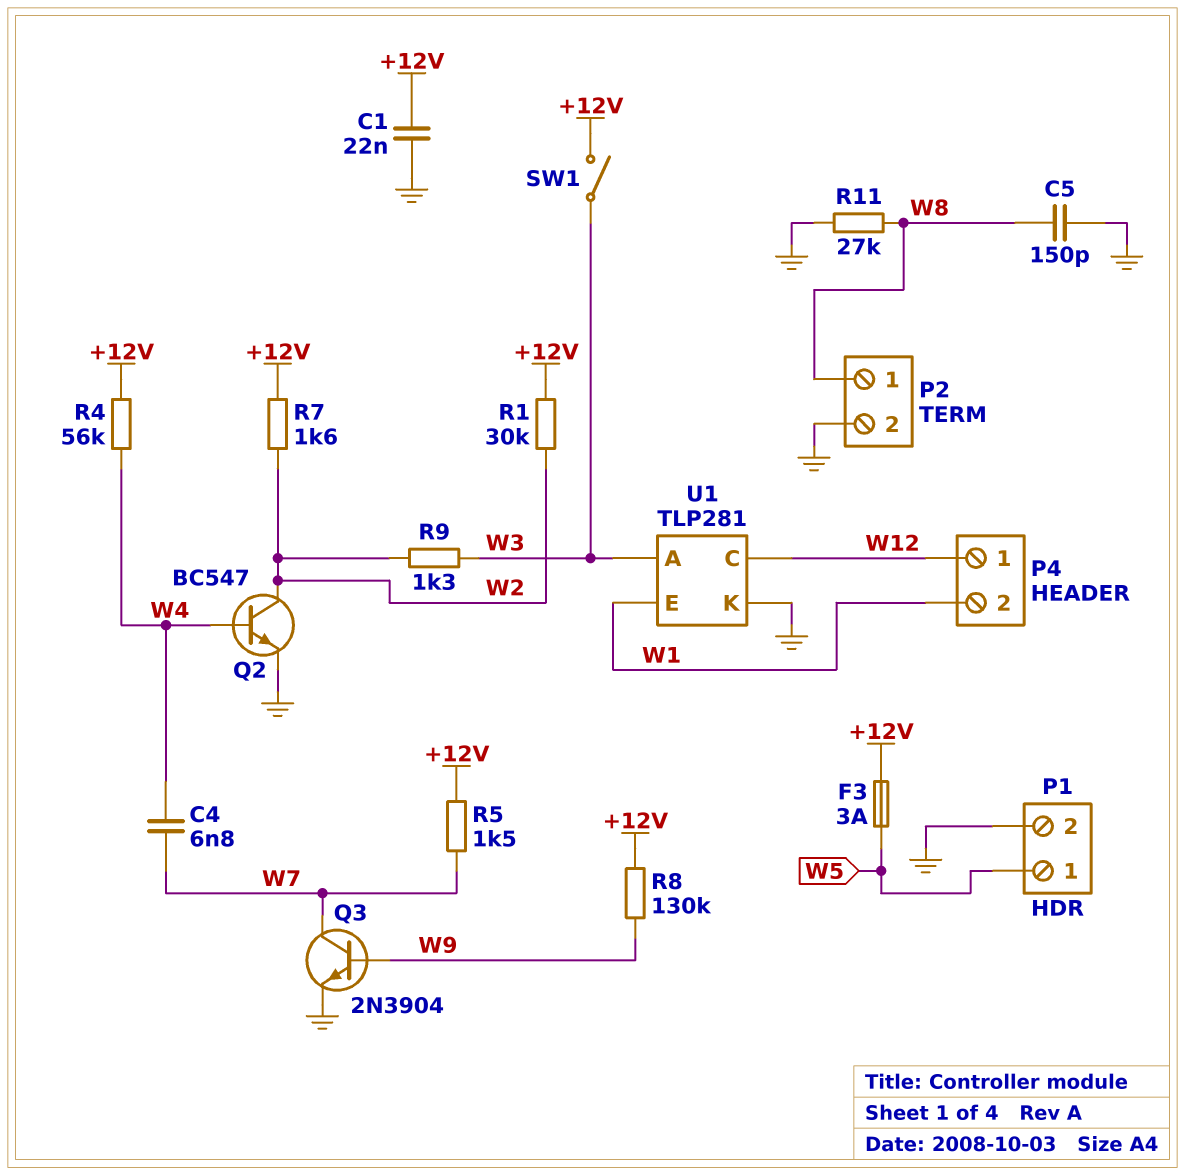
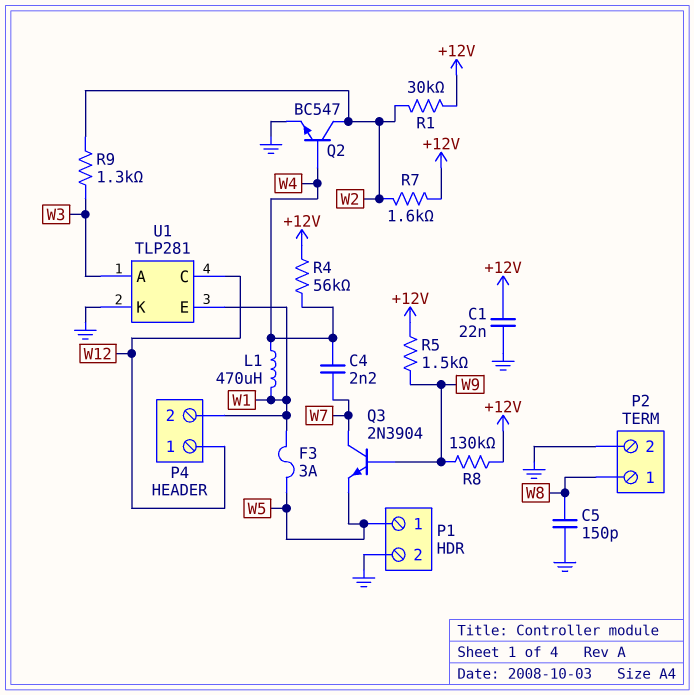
C4: 6.8nF (W4, W7) -> 2.2nF (W4, W7)
F3: 3A (+12V, W5) -> 3A (W1, W5)
L1: none -> 470uH (W1, W4)
Q3: NPN 2N3904 (B W9, C W7, E GND) -> NPN 2N3904 (B W9, C W7, E W5)
R5: 1.5k (+12V, W7) -> 1.5k (+12V, W9)
R11: 27k (GND, W8) -> none
SW1: switch (+12V, W3) -> none

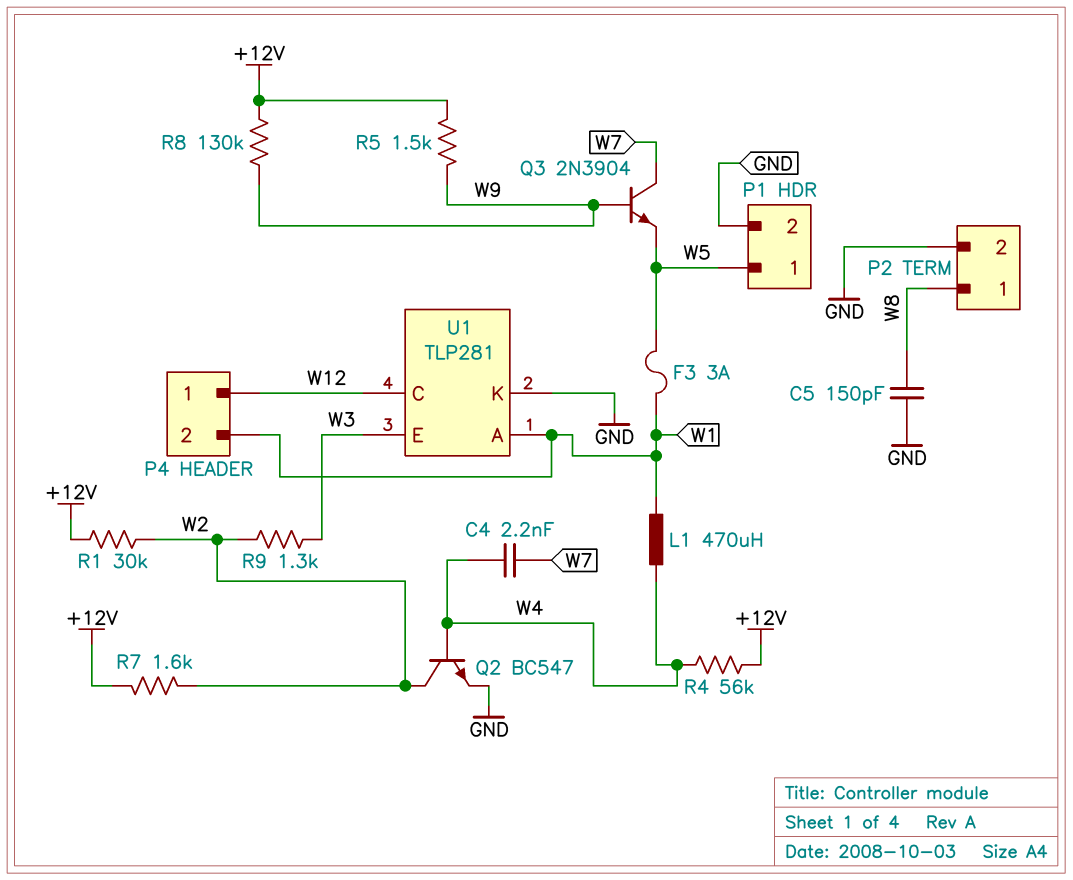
C1: 22nF (+12V, GND) -> none
U1 pin A: W3 -> W1
U1 pin E: W1 -> W3

